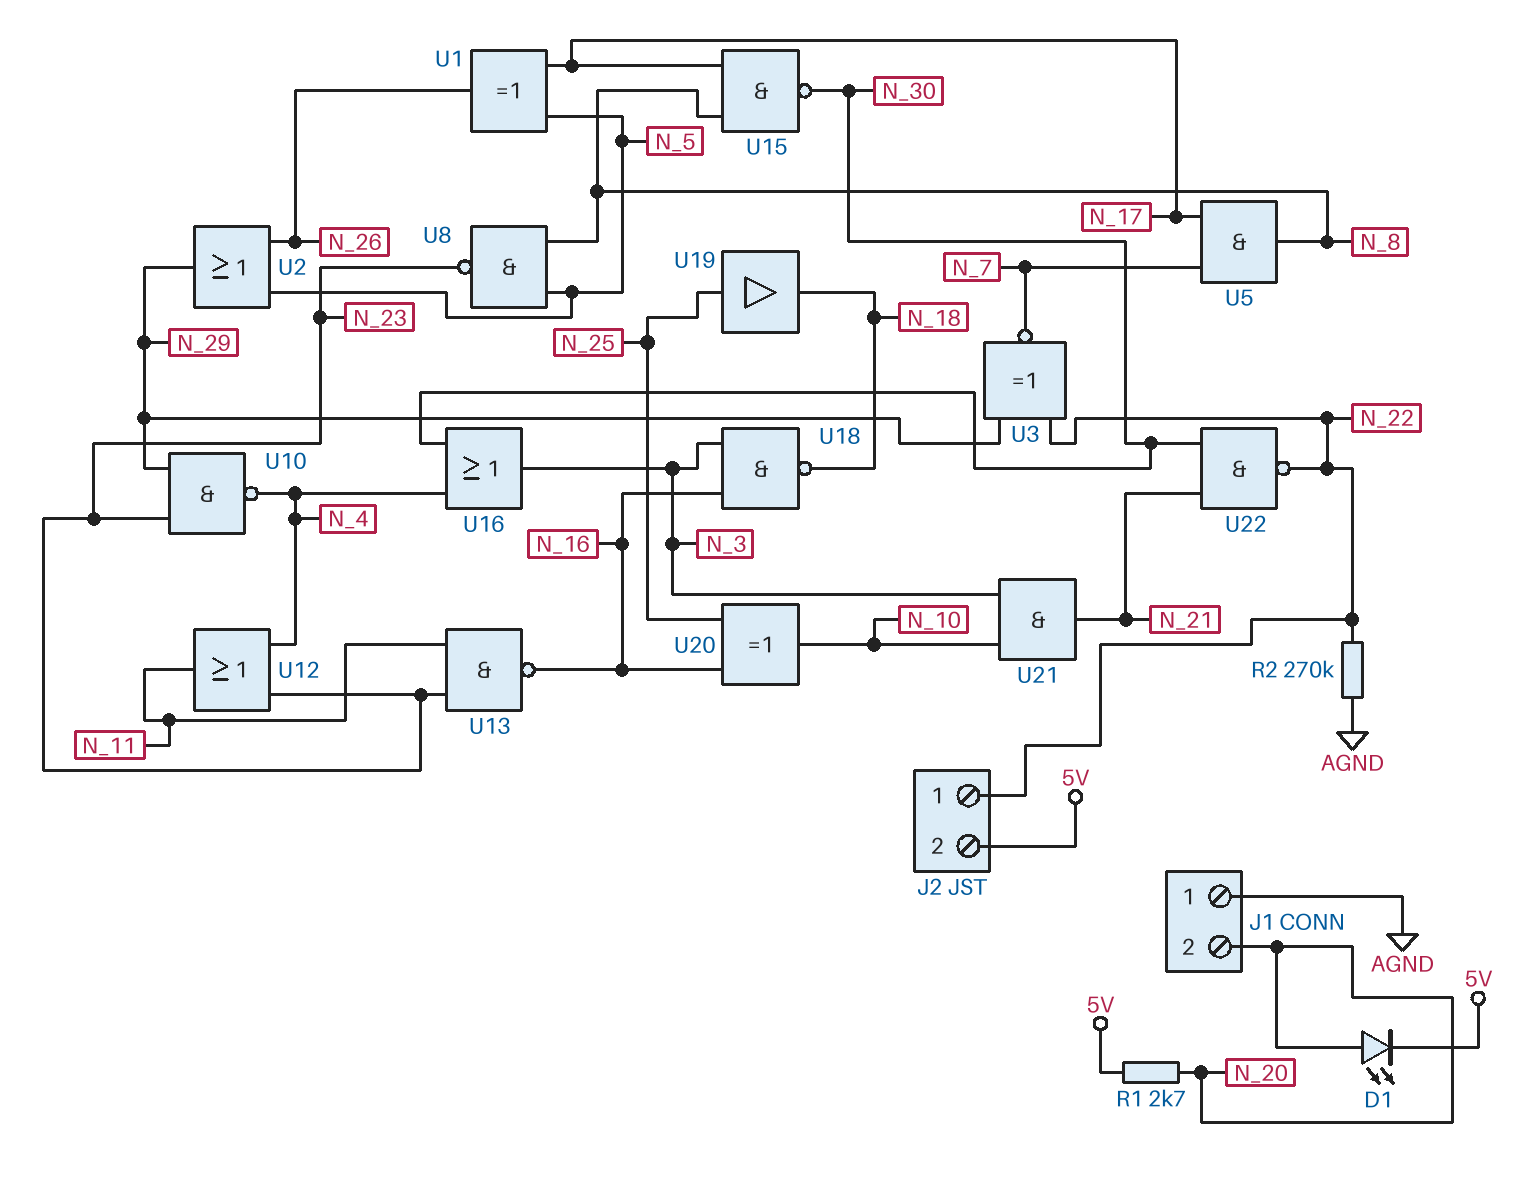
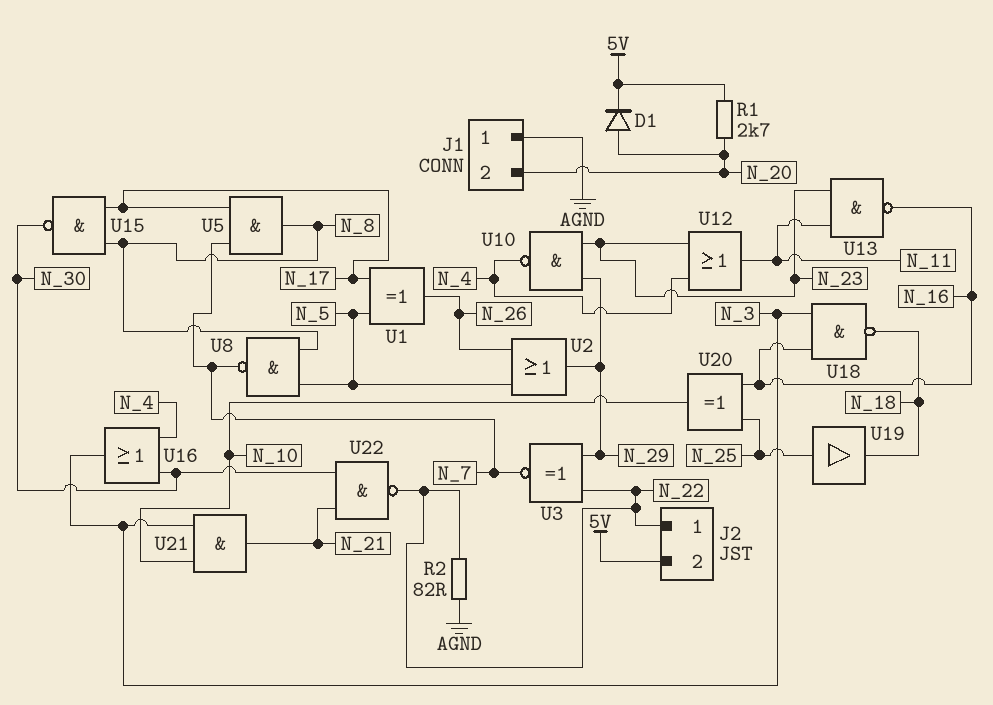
D1: LED (A N_20, K 5V) -> diode (A N_20, K 5V)
R2: 270k (AGND, N_22) -> 82 (AGND, N_22)
U8: NAND (in N_5, in N_8, out N_23) -> NAND (in N_5, in N_8, out N_7)

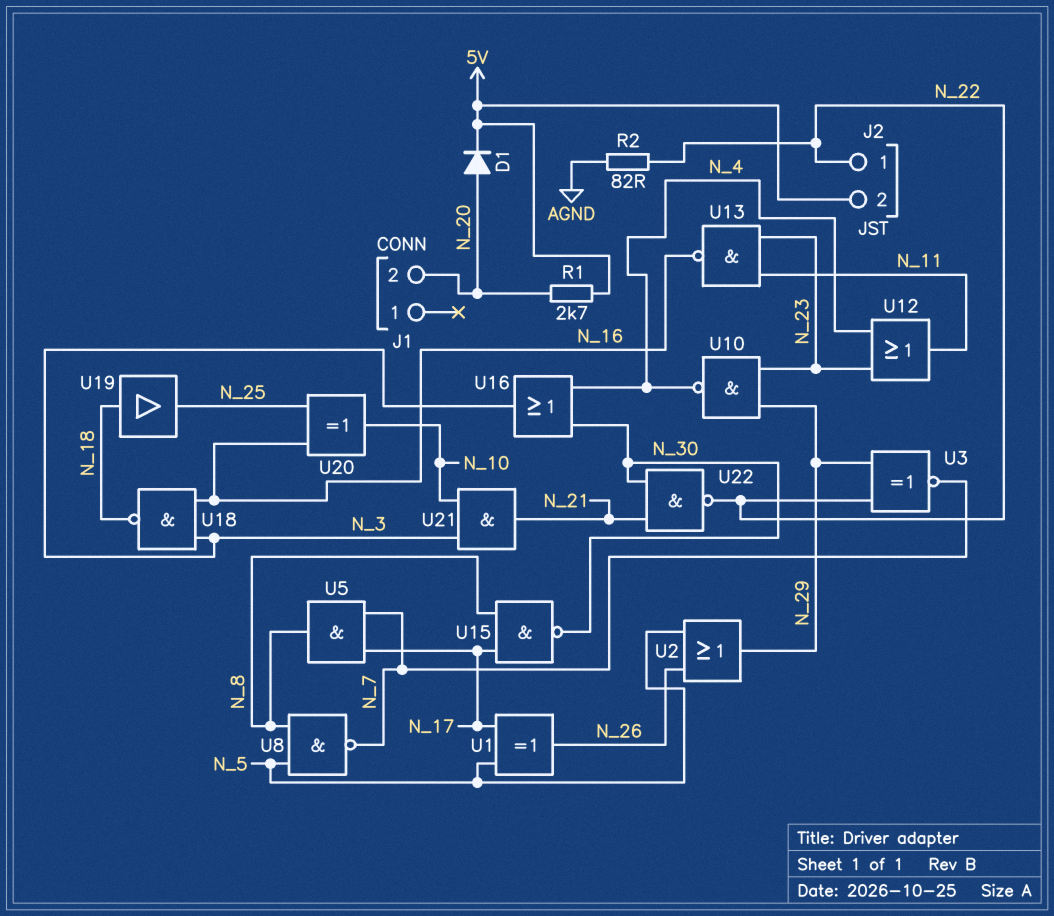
J1 pin 1: AGND -> none
U19: buffer (in N_25, out N_18) -> buffer (in N_18, out N_25)

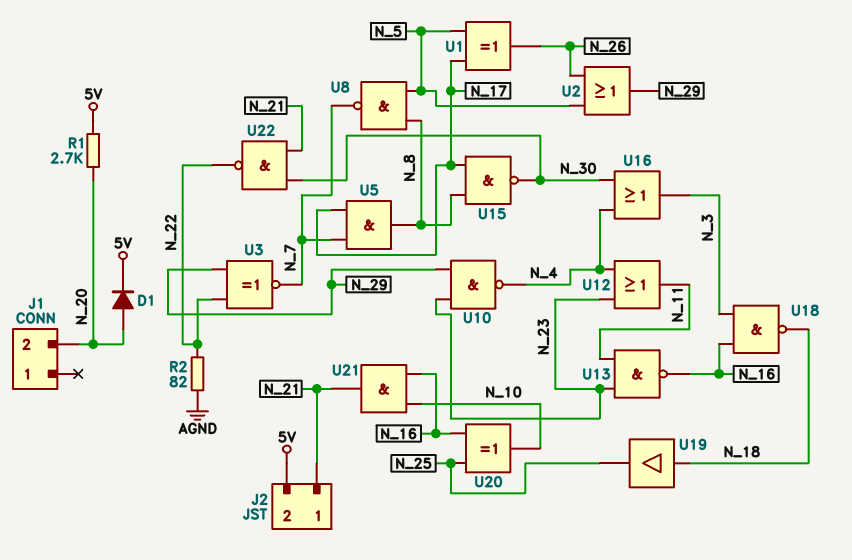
J2 pin 1: N_22 -> N_21
U21: AND (in N_3, in N_10, out N_21) -> AND (in N_10, in N_16, out N_21)

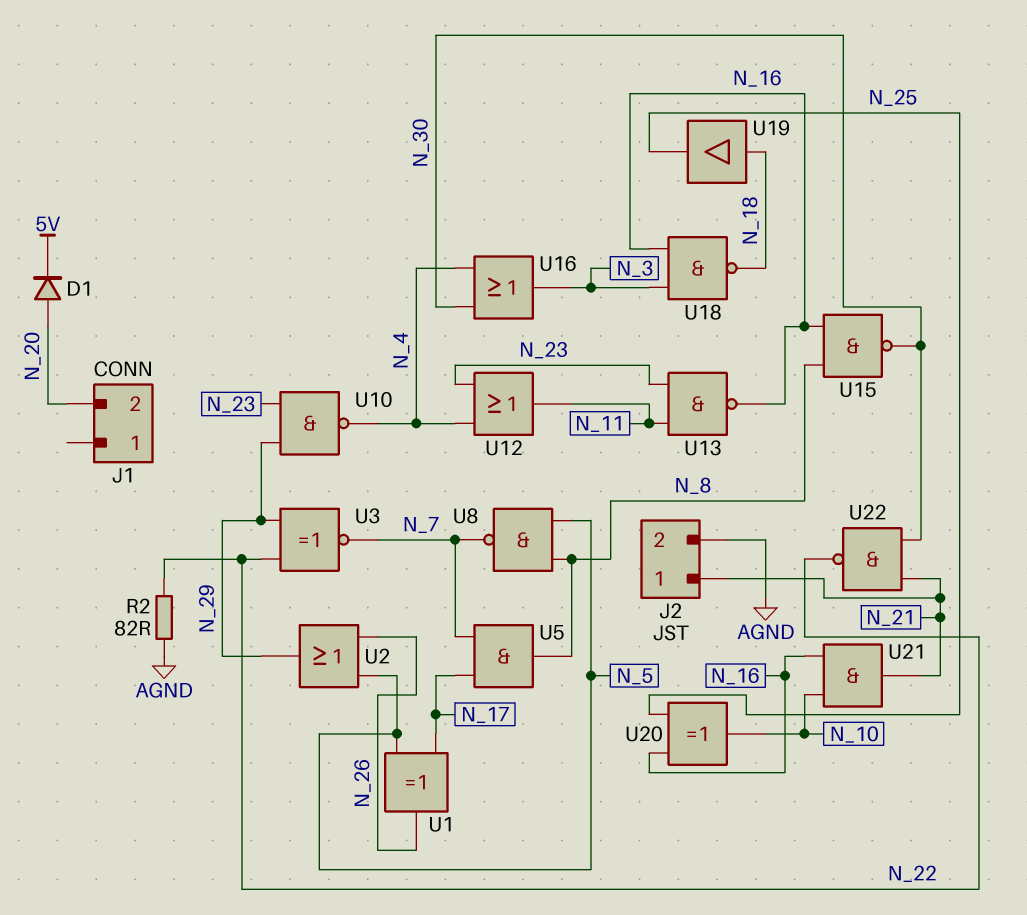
J2 pin 2: 5V -> AGND
R1: 2.7k (5V, N_20) -> none
U15: NAND (in N_8, in N_17, out N_30) -> NAND (in N_8, in N_16, out N_30)

